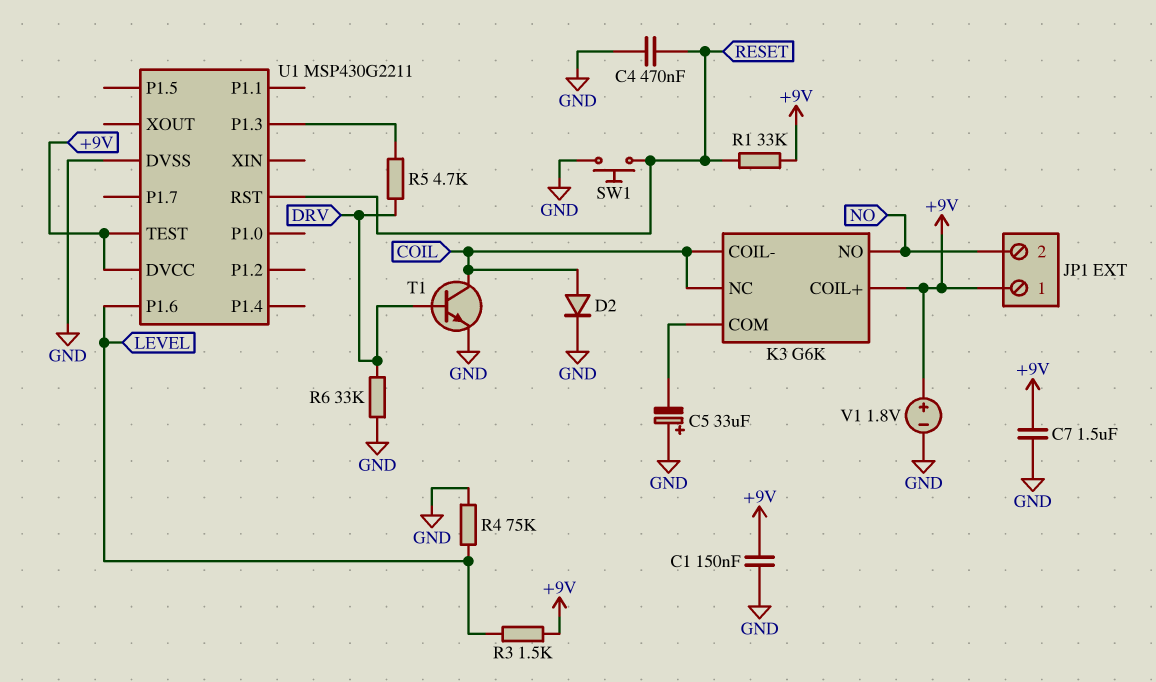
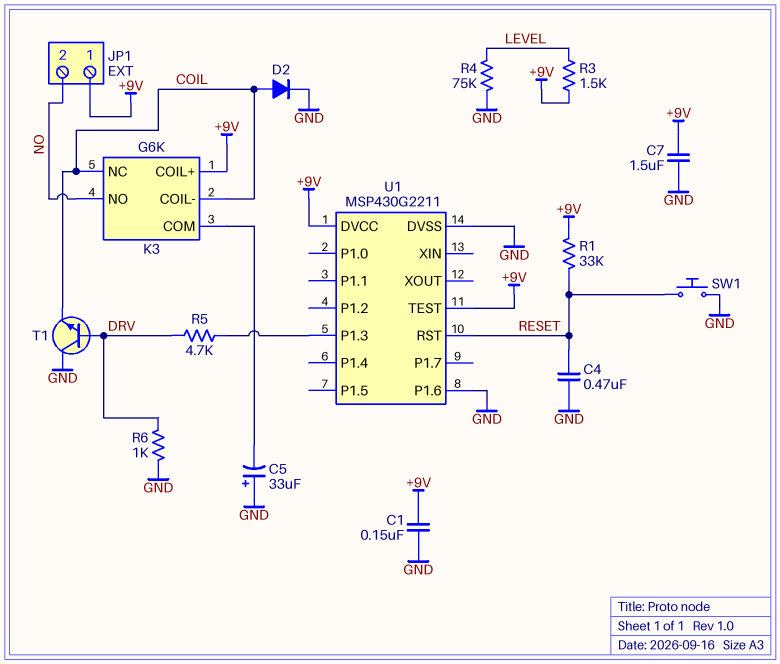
R6: 33k (DRV, GND) -> 1k (DRV, GND)
T1: NPN (B DRV, C COIL, E GND) -> NPN (B DRV, C GND, E COIL)
U1 pin P1.6: LEVEL -> GND
V1: 1.8V (plus +9V, minus GND) -> none

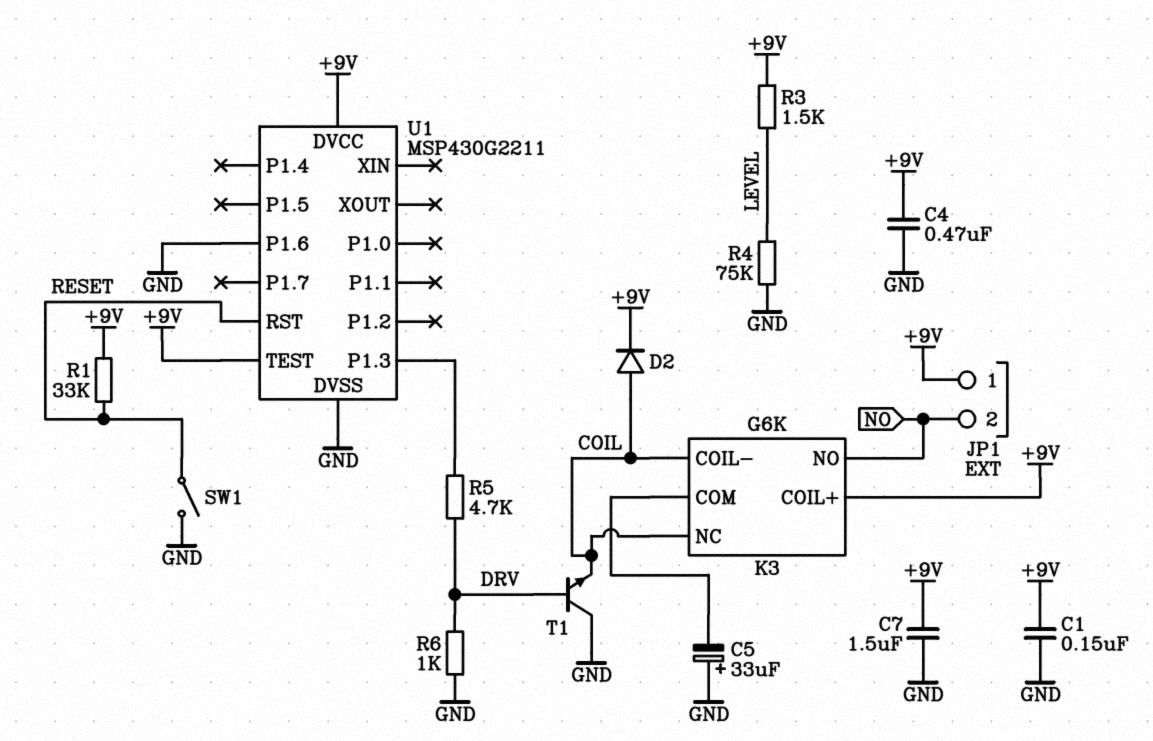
C4: 470nF (GND, RESET) -> 470nF (+9V, GND)
D2: diode (A COIL, K GND) -> diode (A COIL, K +9V)
SW1: button (GND, RESET) -> switch (GND, RESET)

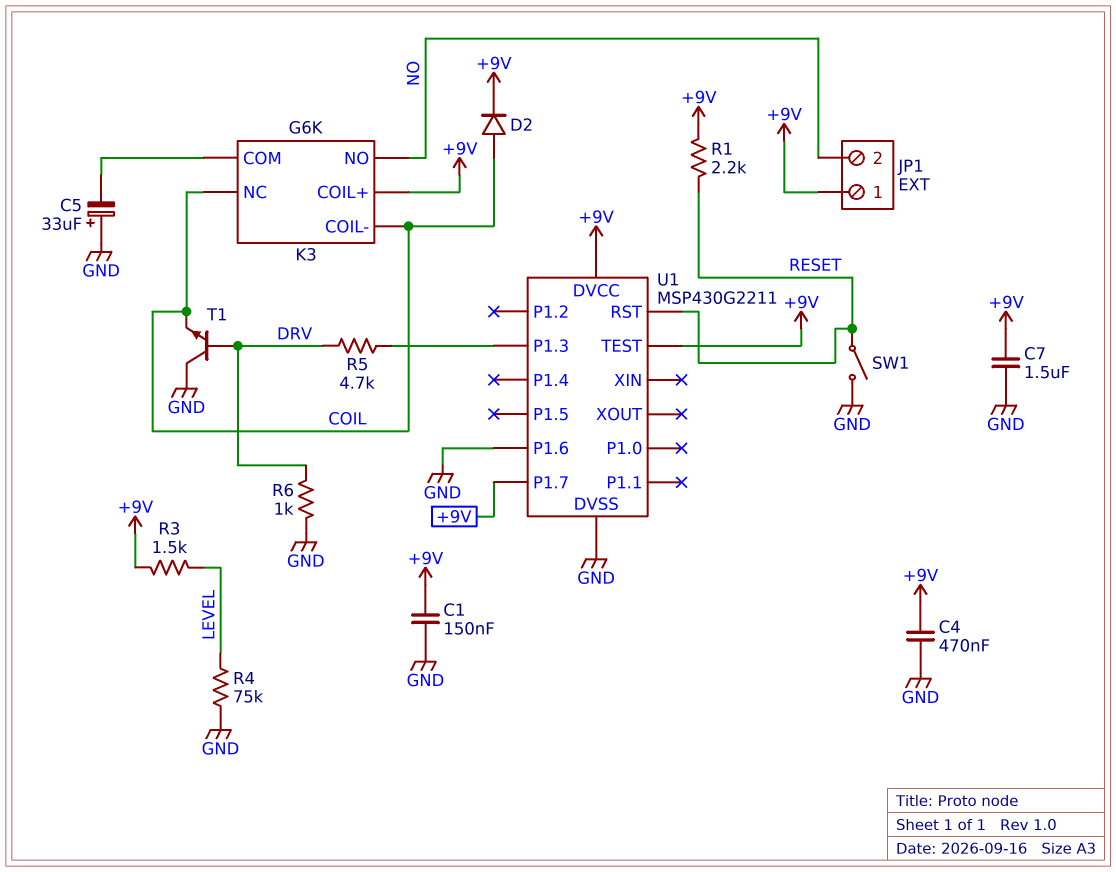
R1: 33k (+9V, RESET) -> 2.2k (+9V, RESET)
U1 pin P1.7: none -> +9V

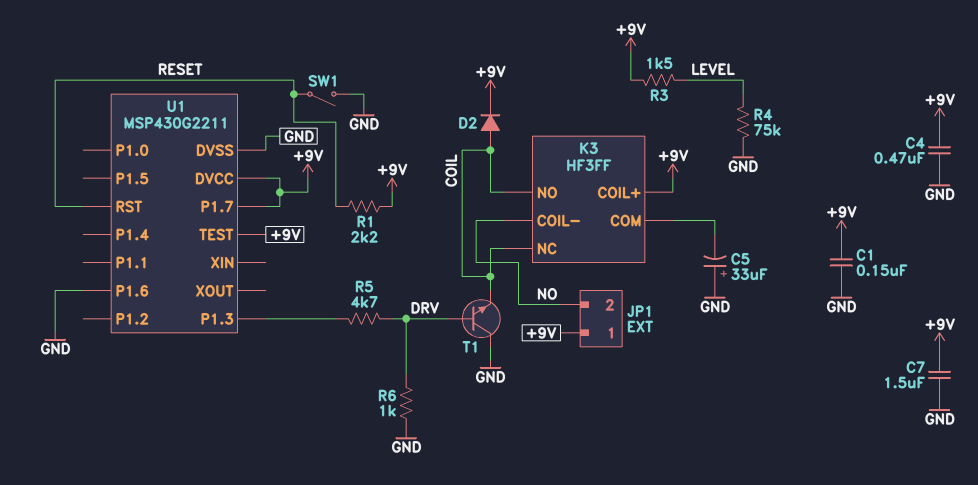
K3: G6K -> HF3FF
K3 pin COIL-: COIL -> NO
K3 pin NO: NO -> COIL

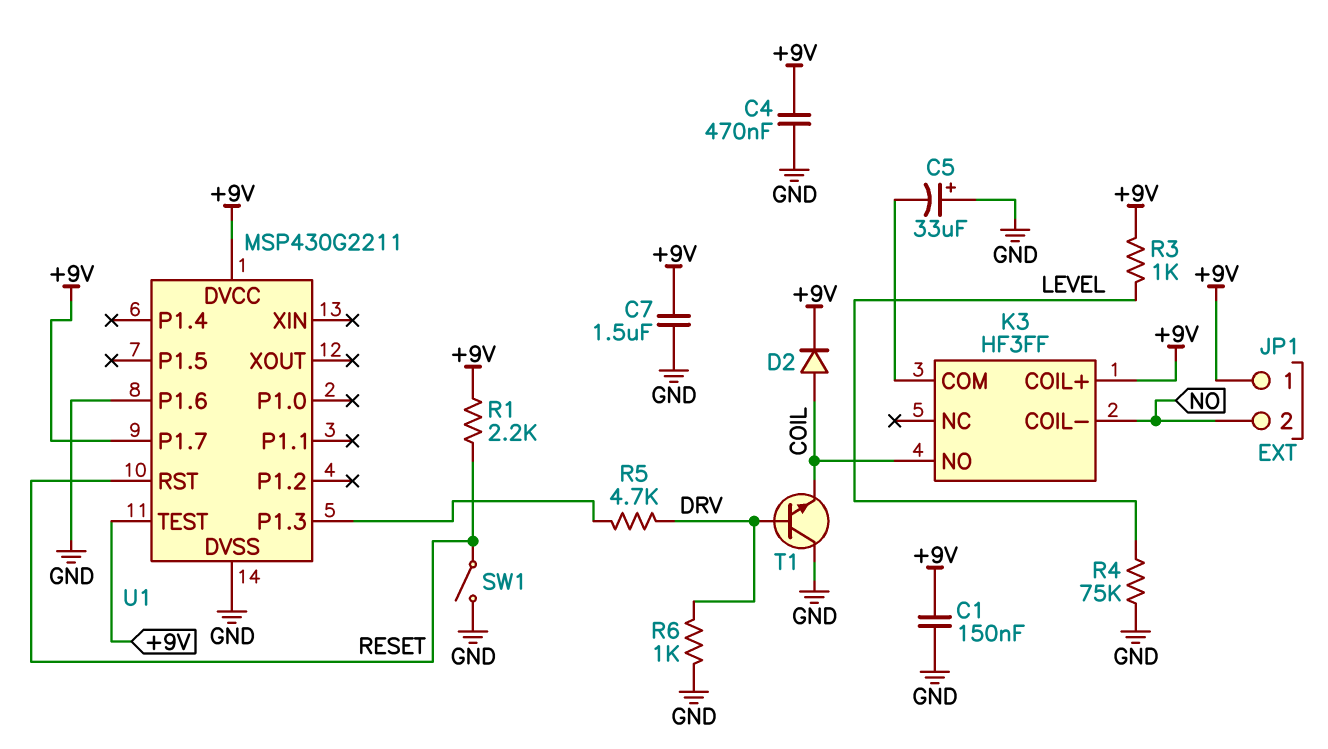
K3 pin NC: COIL -> none
R3: 1.5k (+9V, LEVEL) -> 1k (+9V, LEVEL)

